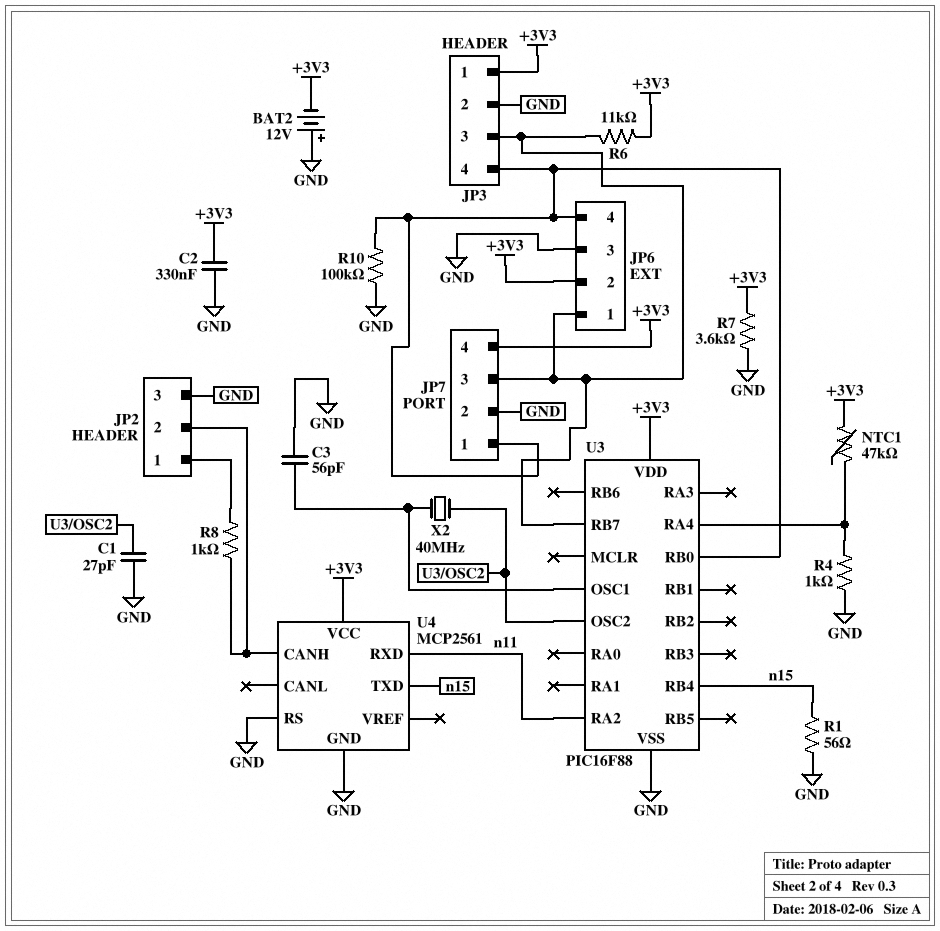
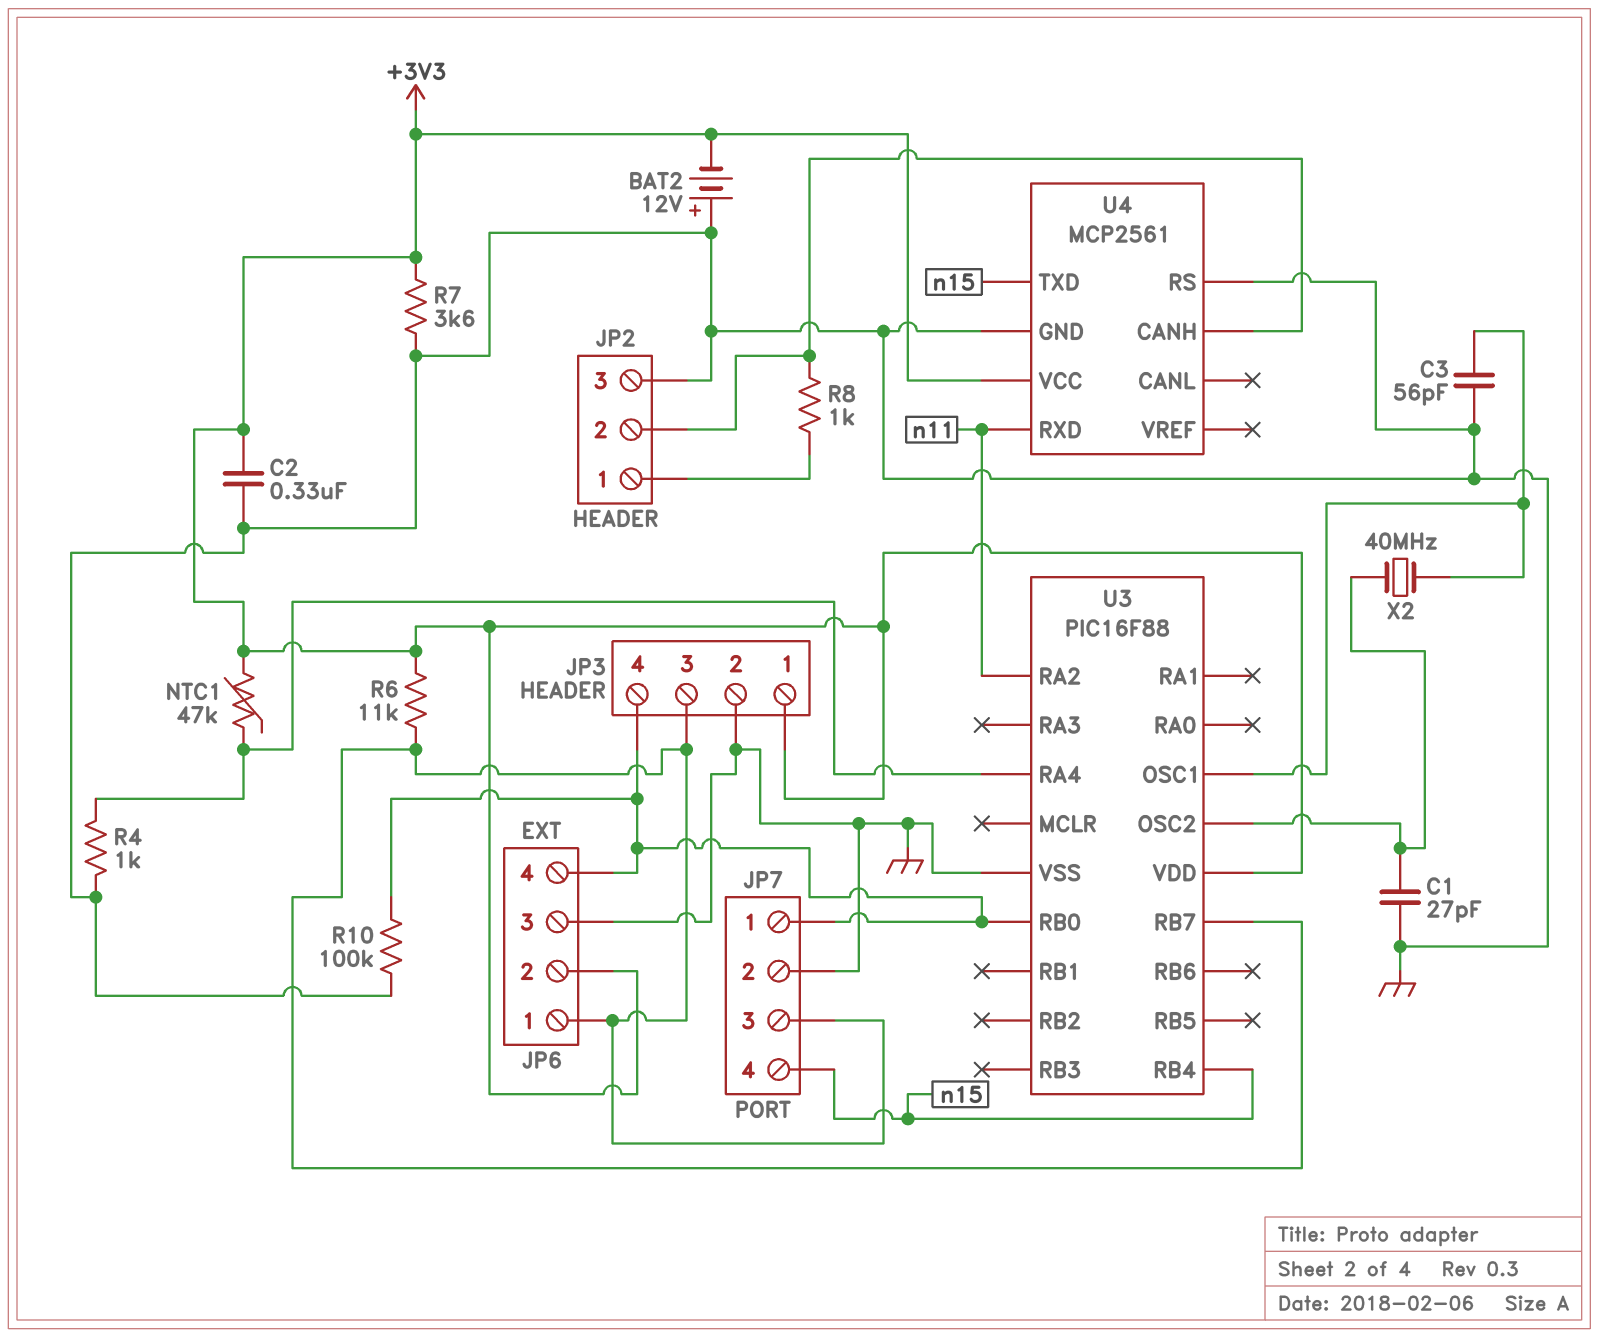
JP7 pin 4: +3V3 -> n15
R1: 56 (GND, n15) -> none

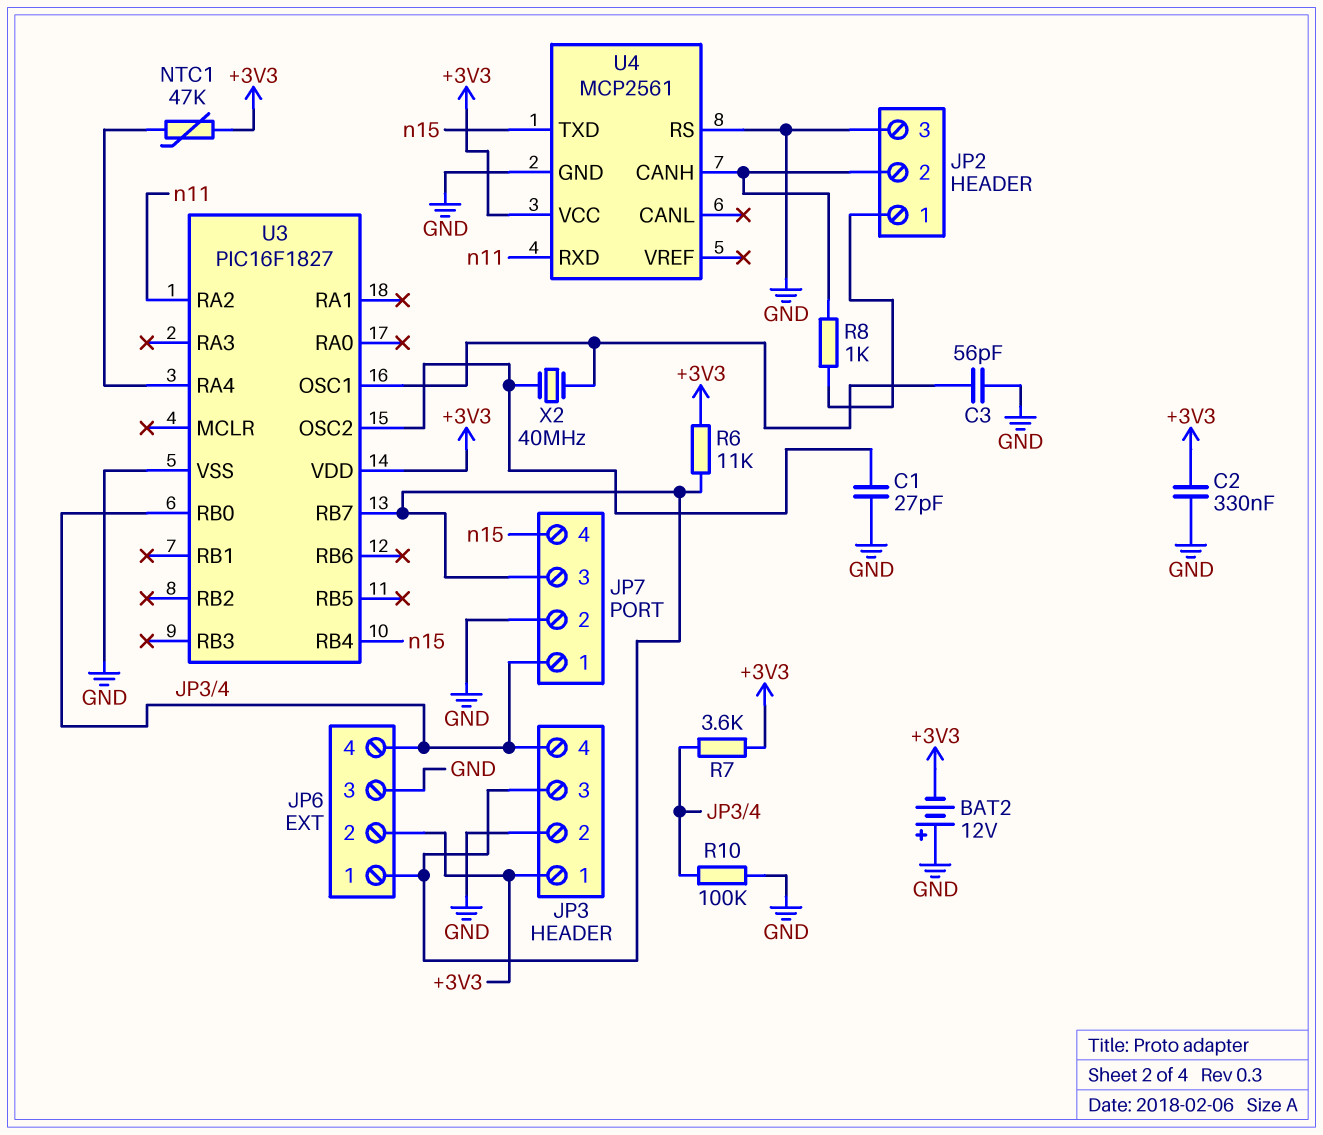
R4: 1k (GND, U3/RA4) -> none
R7: 3.6k (+3V3, GND) -> 3.6k (+3V3, JP3/4)
U3: PIC16F88 -> PIC16F1827

